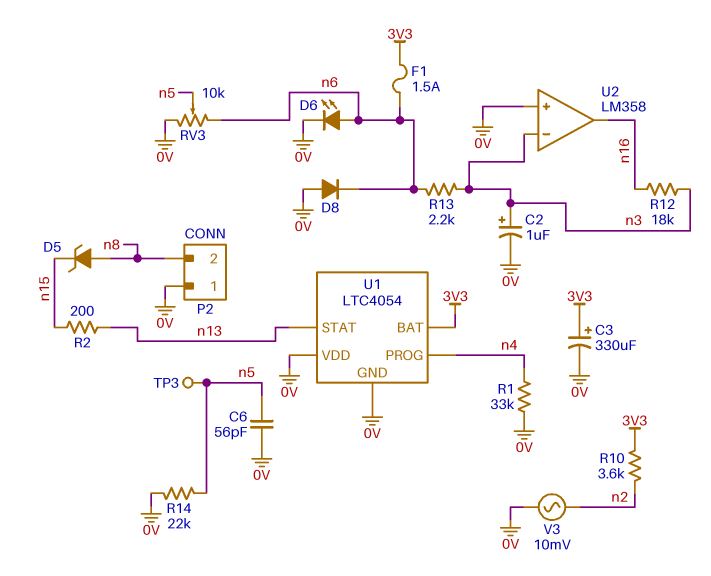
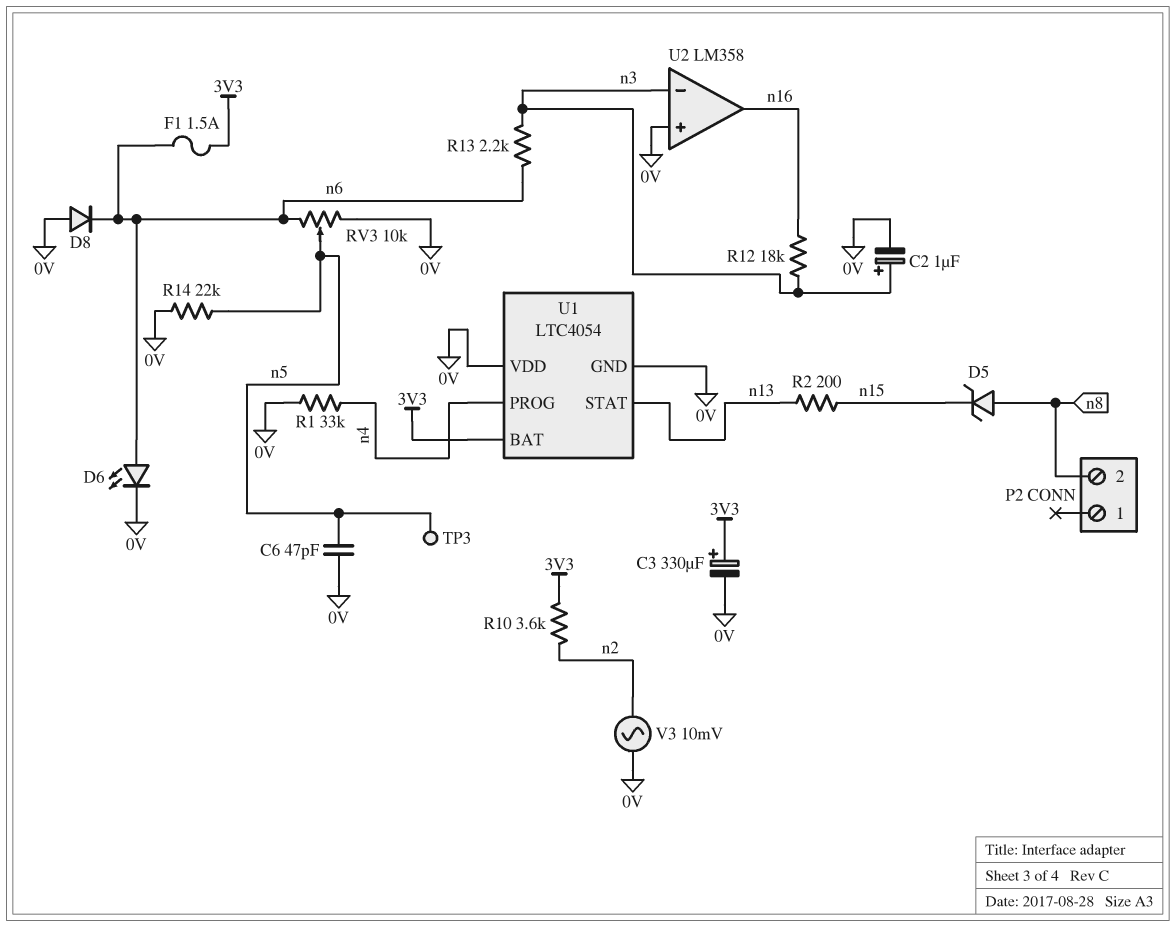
C6: 56pF (0V, n5) -> 47pF (0V, n5)
P2 pin 1: 0V -> none

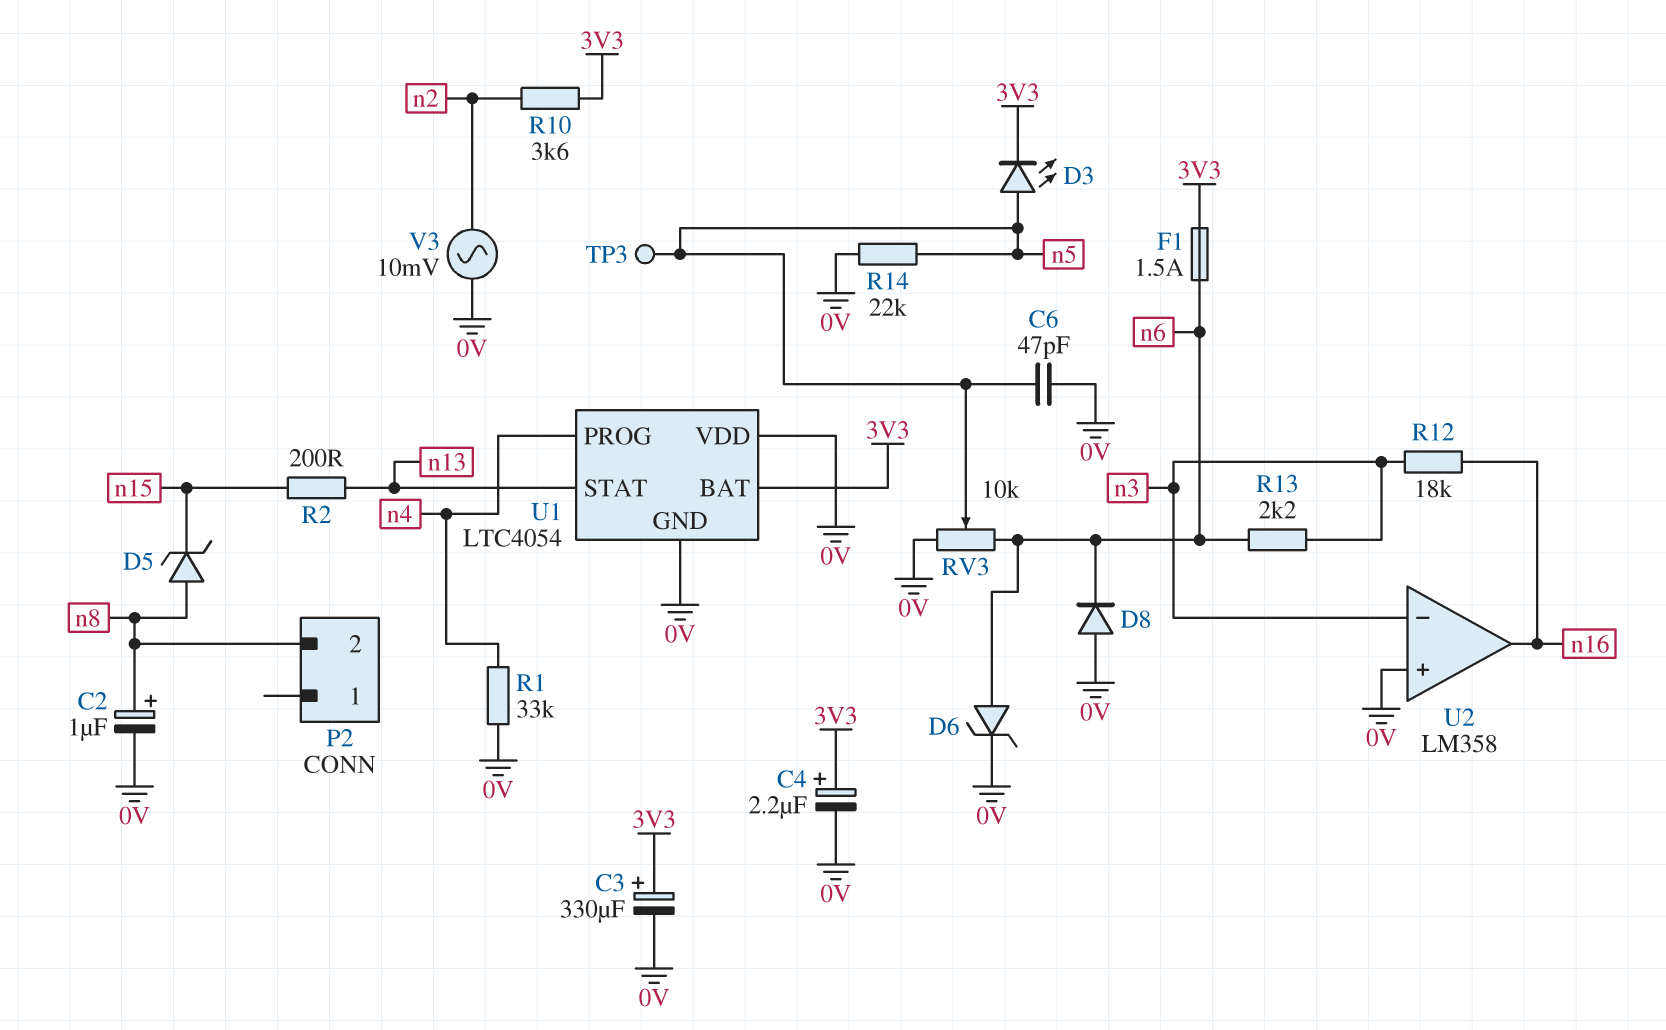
C2: 1uF (plus n3, minus 0V) -> 1uF (plus n8, minus 0V)
C4: none -> 2.2uF (plus 3V3, minus 0V)
D3: none -> LED (A n5, K 3V3)
D6: LED (A n6, K 0V) -> zener (A n6, K 0V)

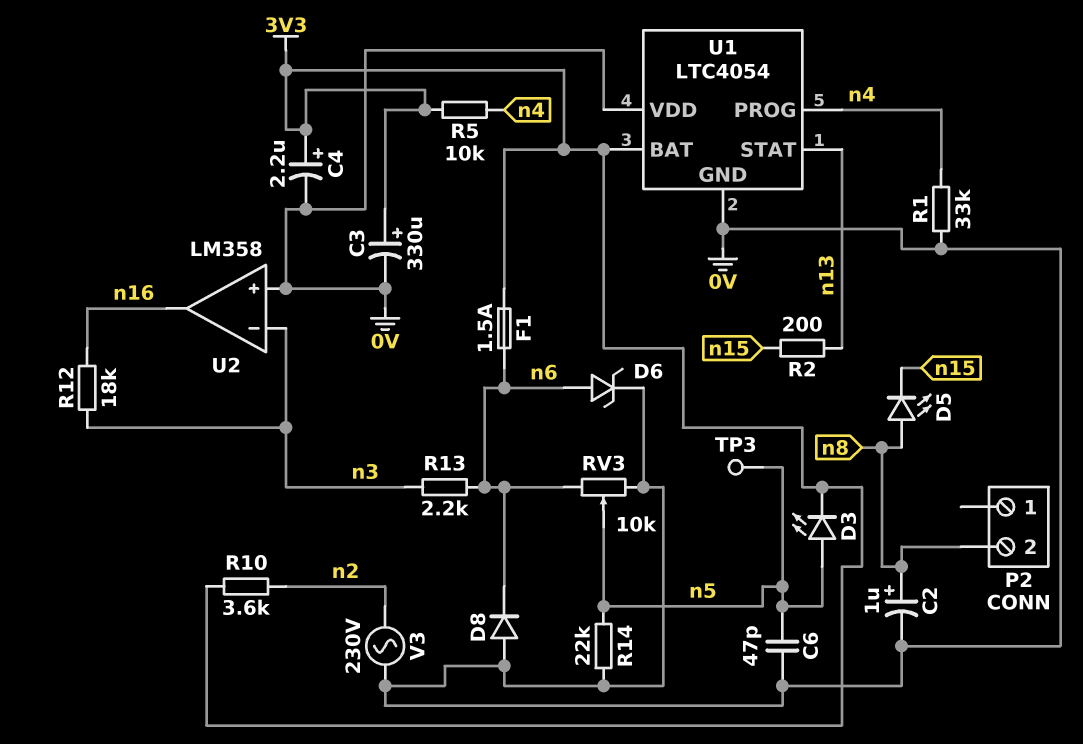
D5: zener (A n8, K n15) -> LED (A n8, K n15)
R5: none -> 10k (3V3, n4)
V3: AC 10mV (0V, n2) -> AC 230V (0V, n2)

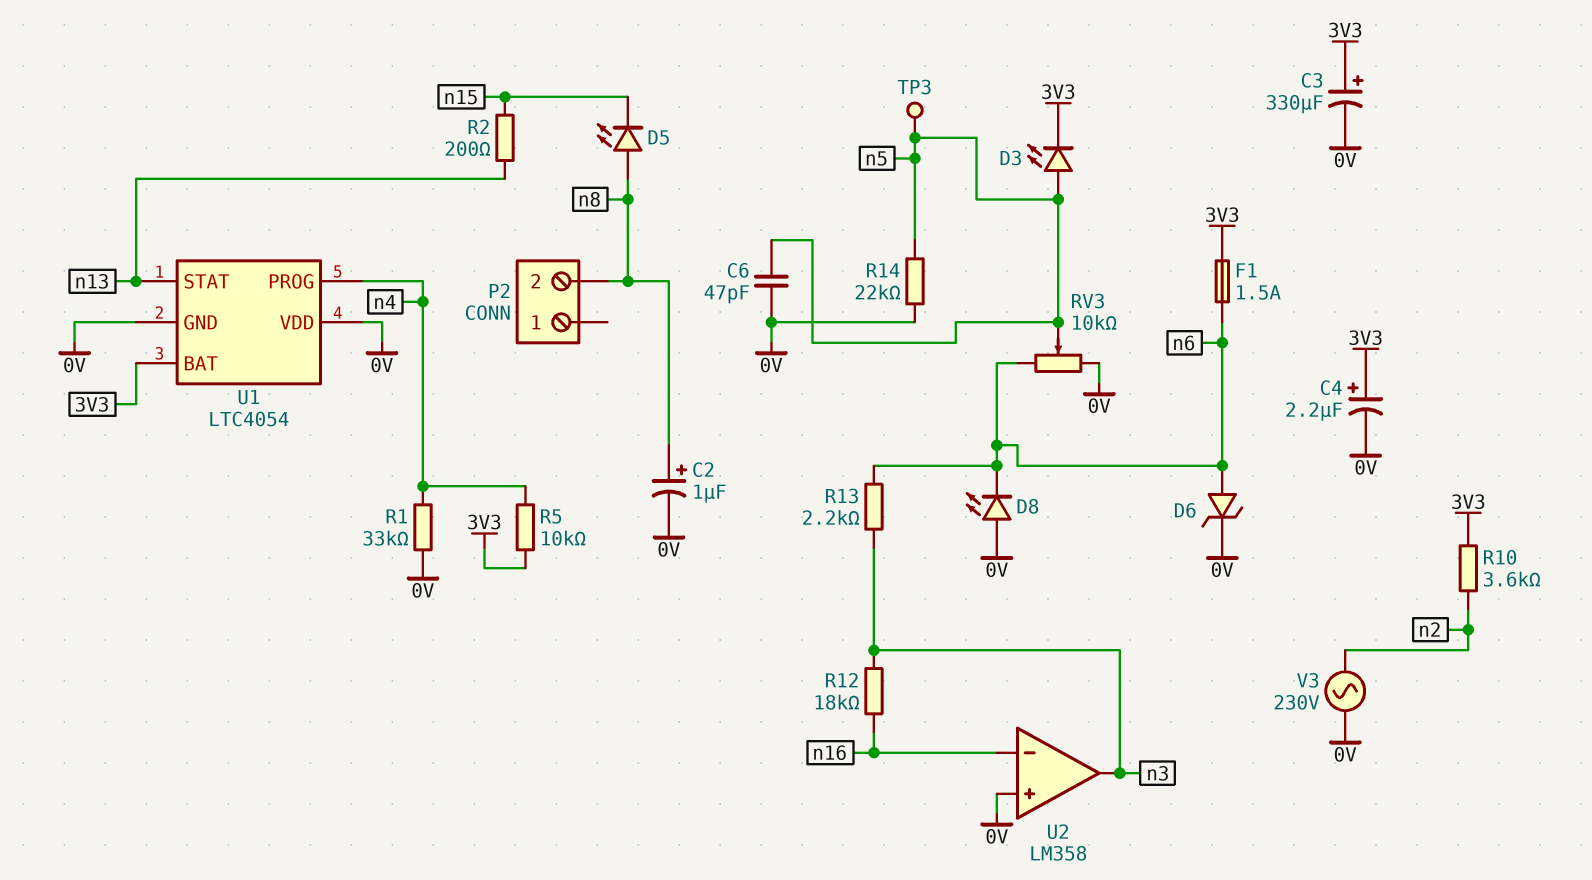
D8: diode (A 0V, K n6) -> LED (A 0V, K n6)
U2 pin in-: n3 -> n16
U2 pin out: n16 -> n3

